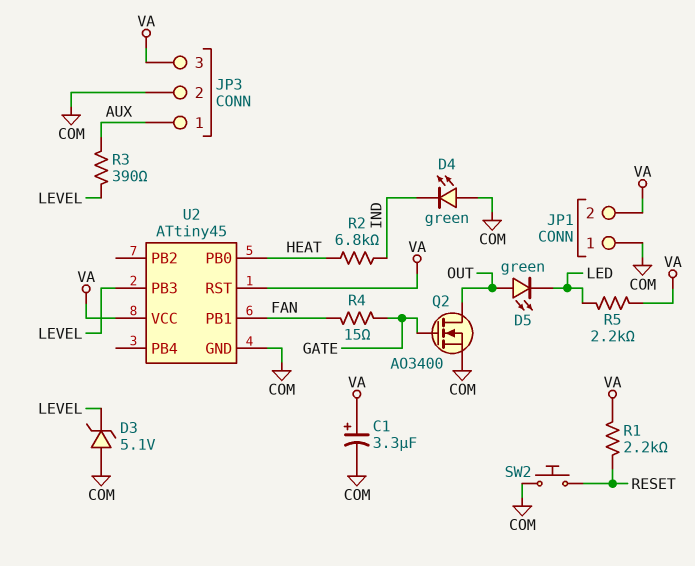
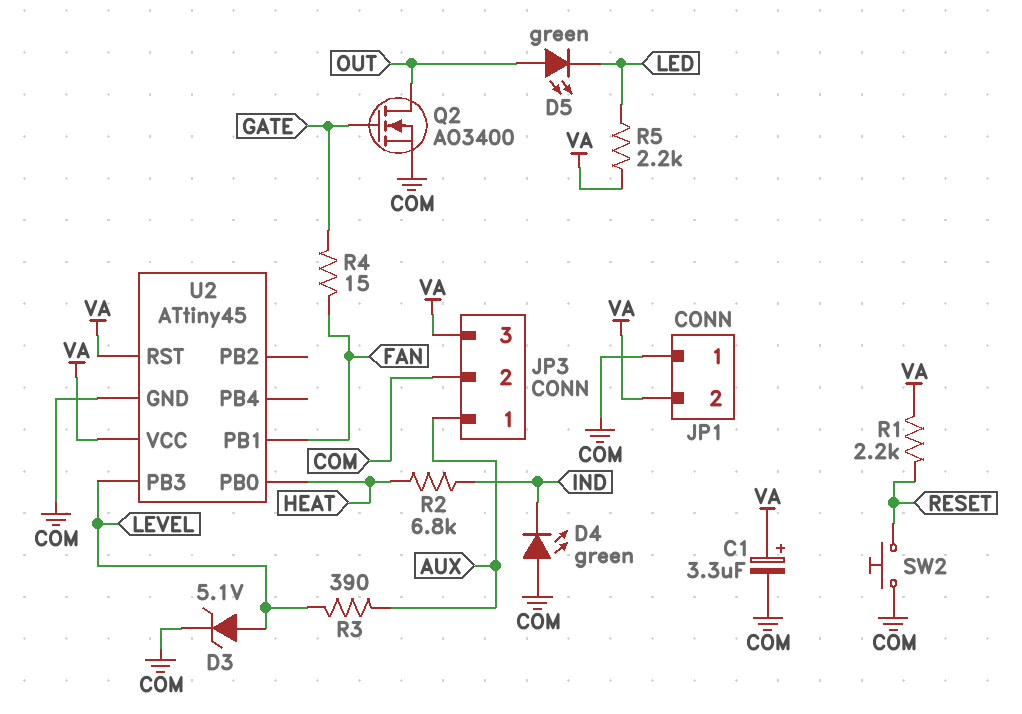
D3: zener 5.1V (A COM, K LEVEL) -> zener 5.1V (A LEVEL, K COM)

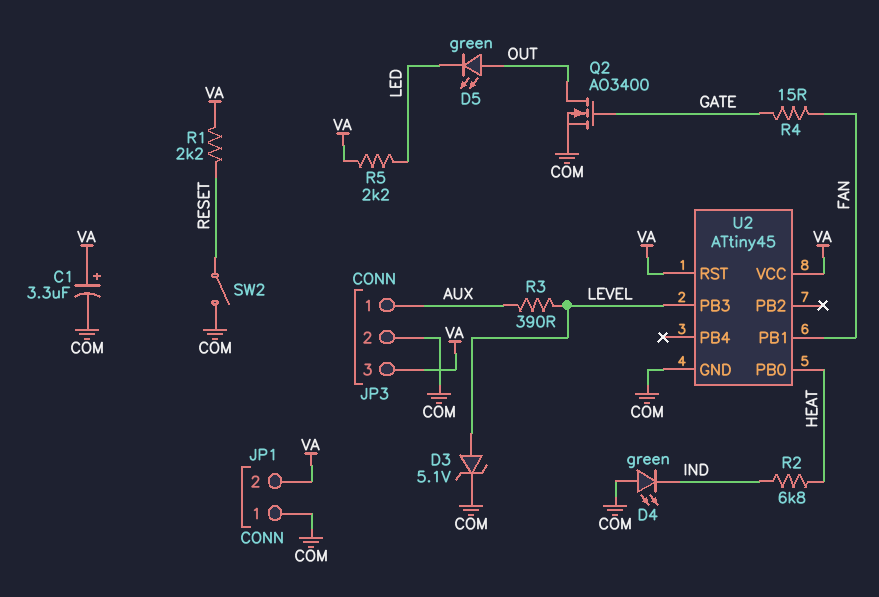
SW2: button (COM, RESET) -> switch (COM, RESET)

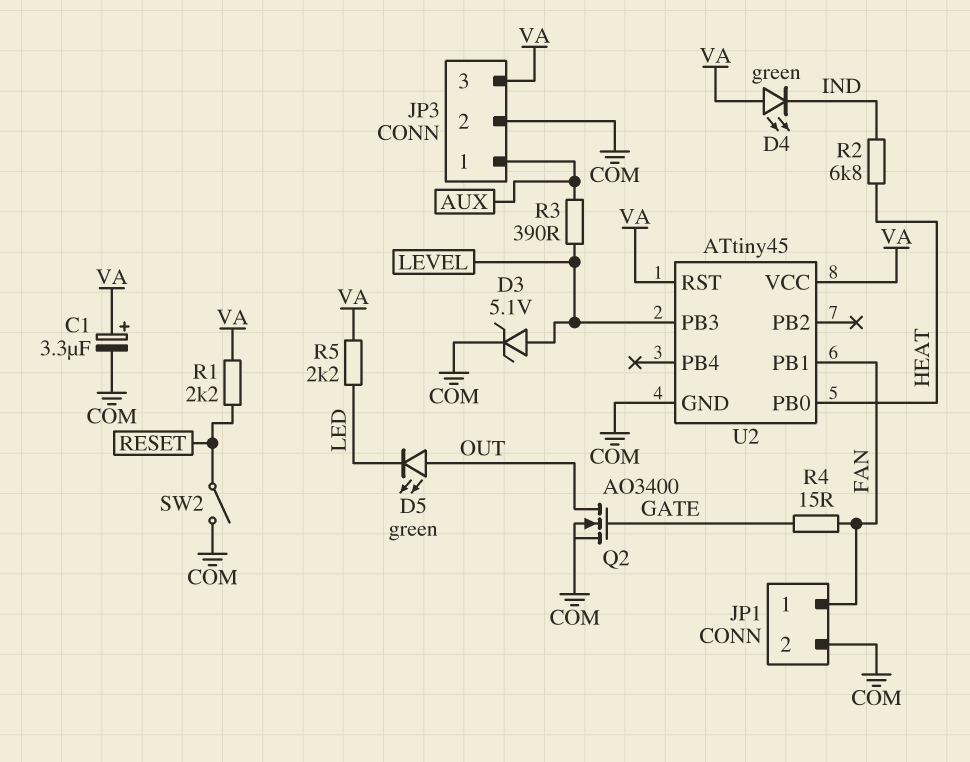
D4: LED green (A COM, K IND) -> LED green (A VA, K IND)
JP1 pin 1: COM -> FAN
JP1 pin 2: VA -> COM

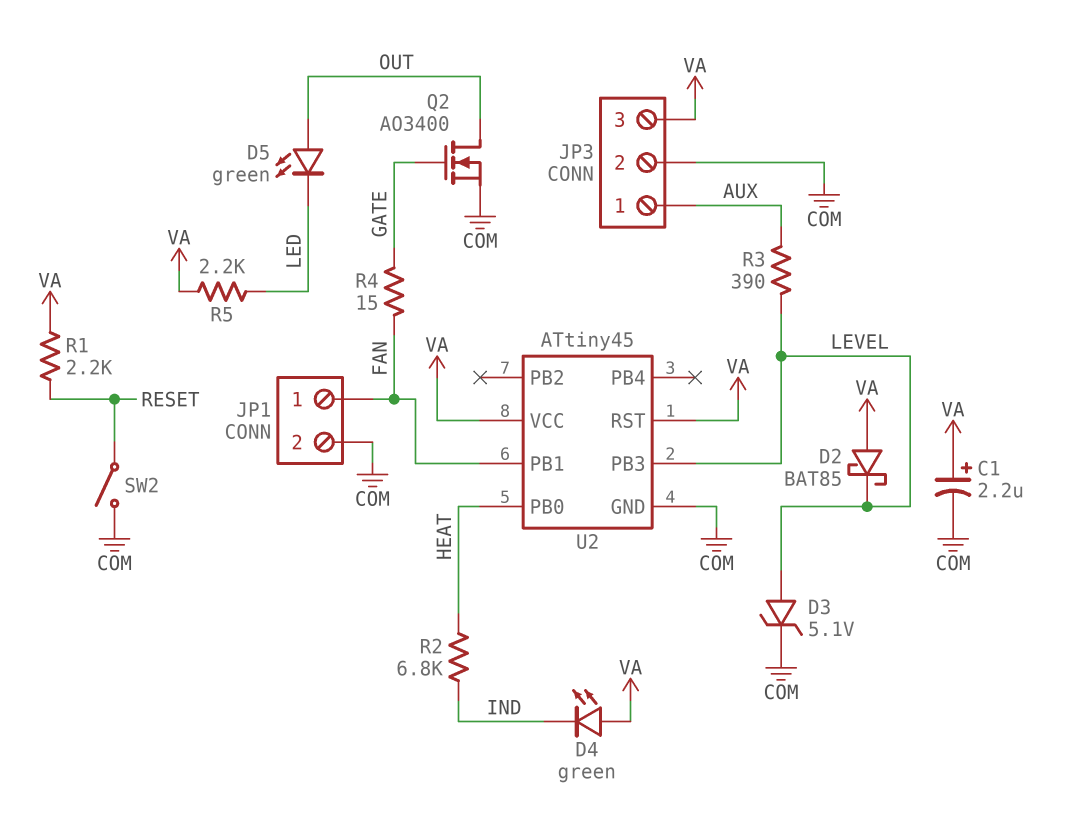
C1: 3.3uF (plus VA, minus COM) -> 2.2uF (plus VA, minus COM)
D2: none -> schottky BAT85 (A VA, K LEVEL)

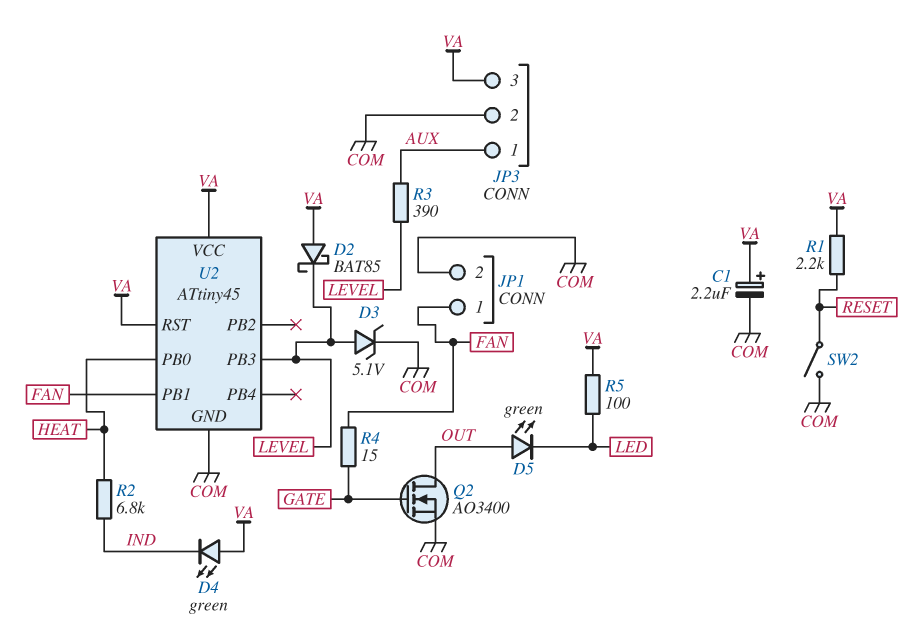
R5: 2.2k (LED, VA) -> 100 (LED, VA)

